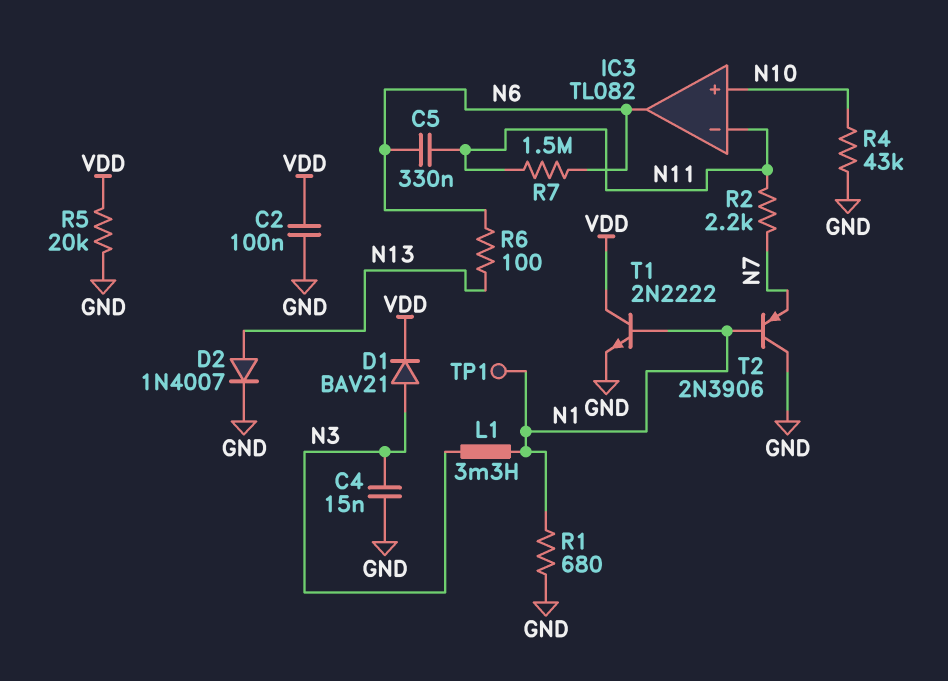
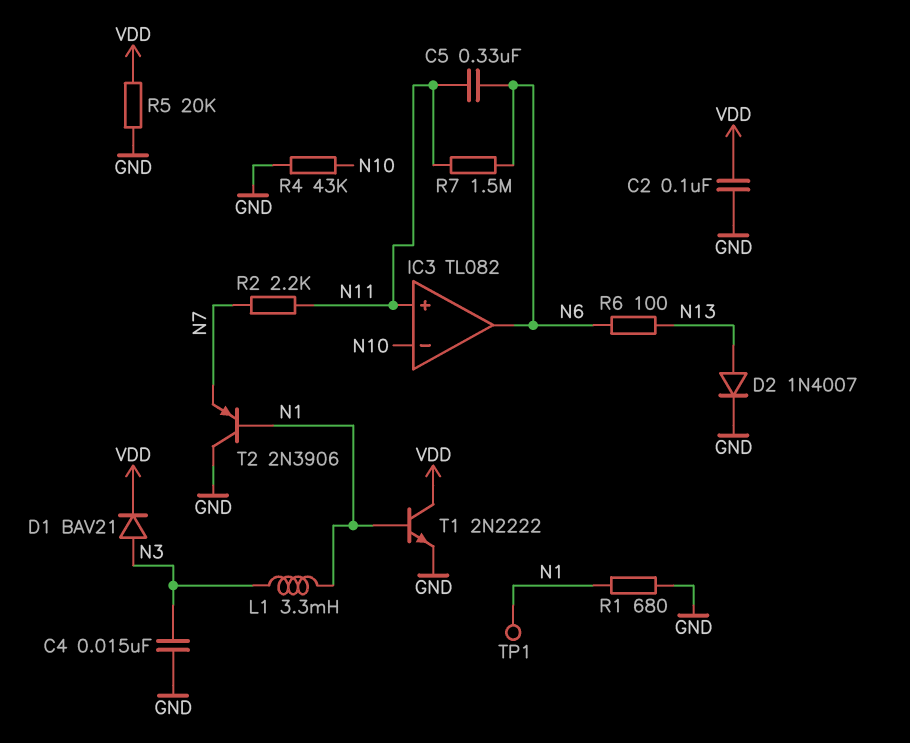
IC3 pin in+: N10 -> N11
IC3 pin in-: N11 -> N10

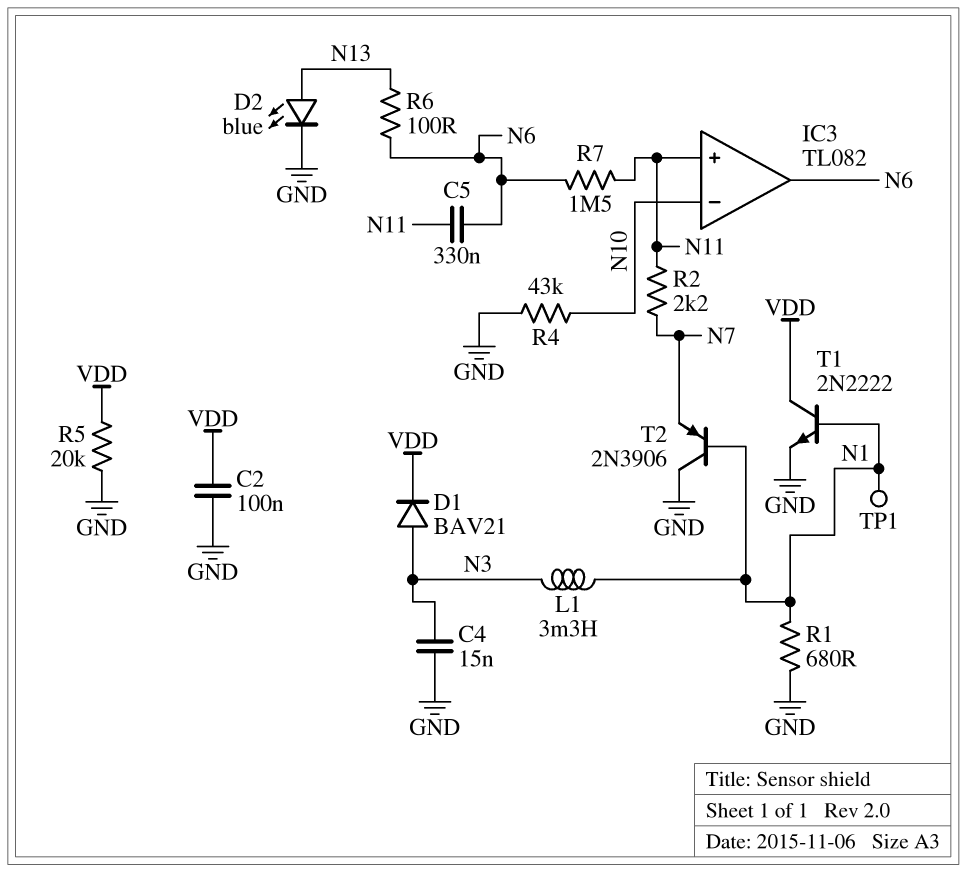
D2: diode 1N4007 (A N13, K GND) -> LED blue (A N13, K GND)

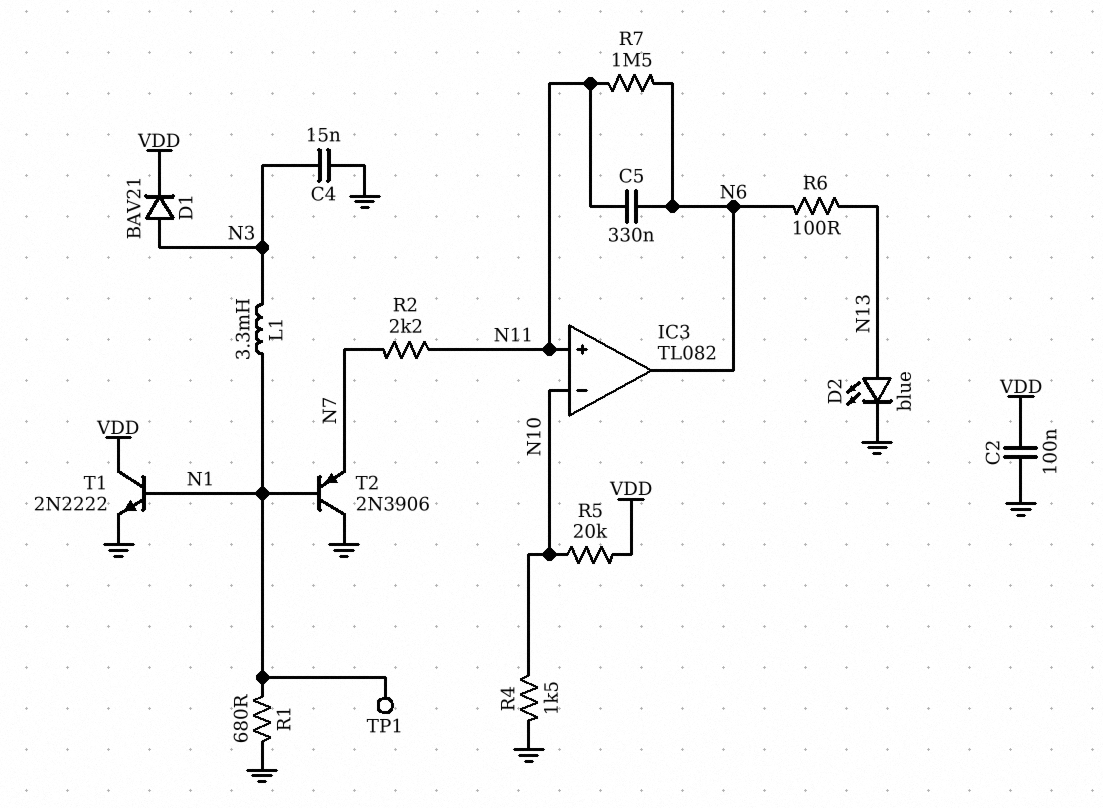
R4: 43k (GND, N10) -> 1.5k (GND, N10)
R5: 20k (GND, VDD) -> 20k (N10, VDD)

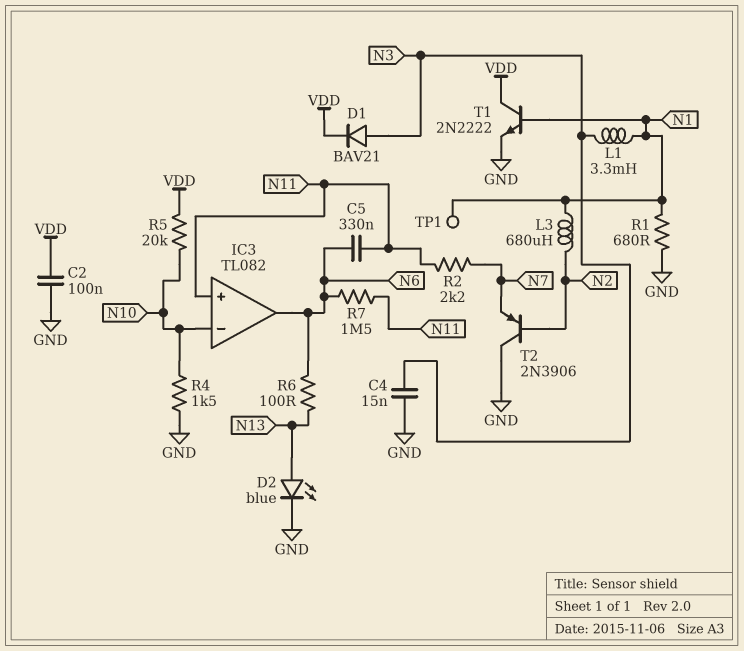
L3: none -> 680uH (N1, N2)
T2: PNP 2N3906 (B N1, C GND, E N7) -> PNP 2N3906 (B N2, C GND, E N7)

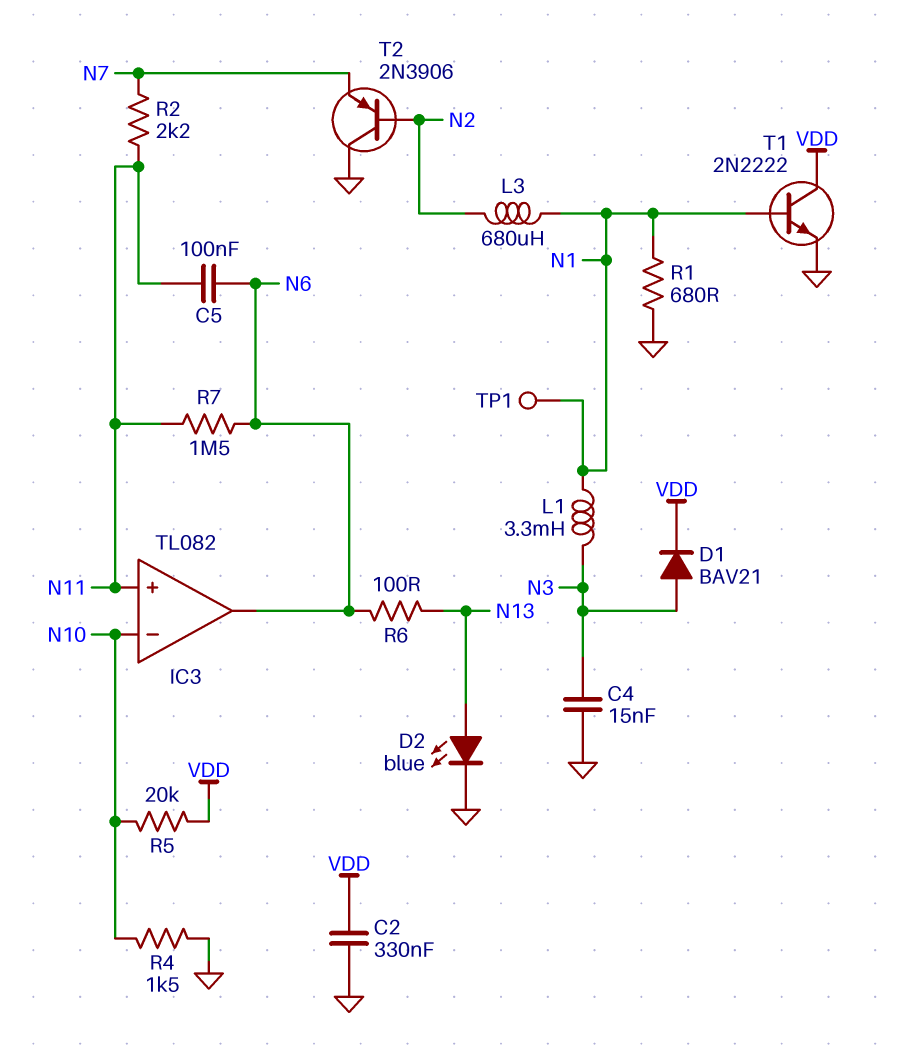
C2: 100nF (GND, VDD) -> 330nF (GND, VDD)
C5: 330nF (N6, N11) -> 100nF (N6, N11)

